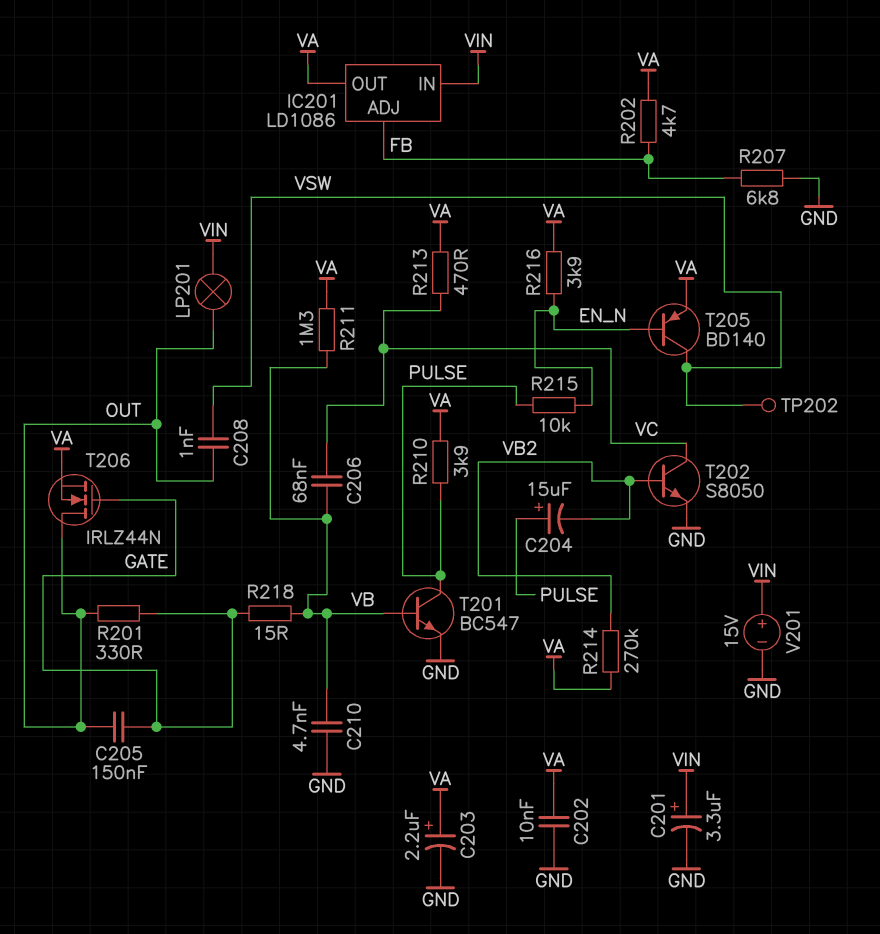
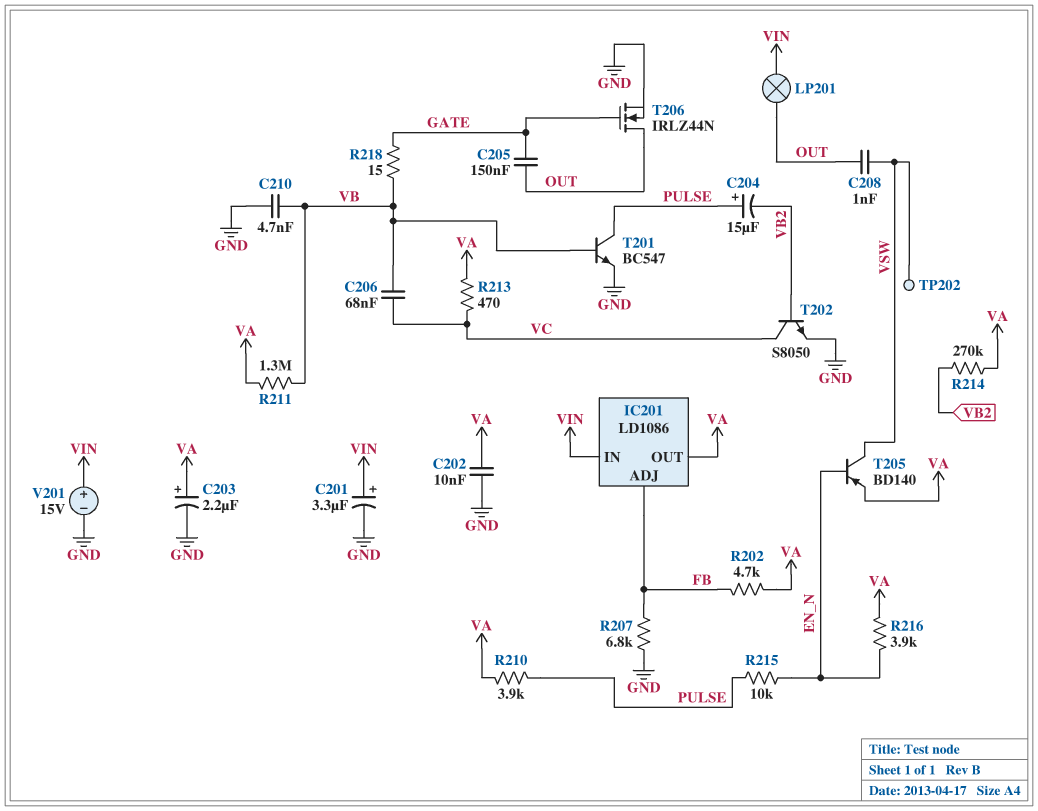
R201: 330 (GATE, OUT) -> none
T206: NMOS IRLZ44N (G GATE, D OUT, S VA) -> NMOS IRLZ44N (G GATE, D OUT, S GND)

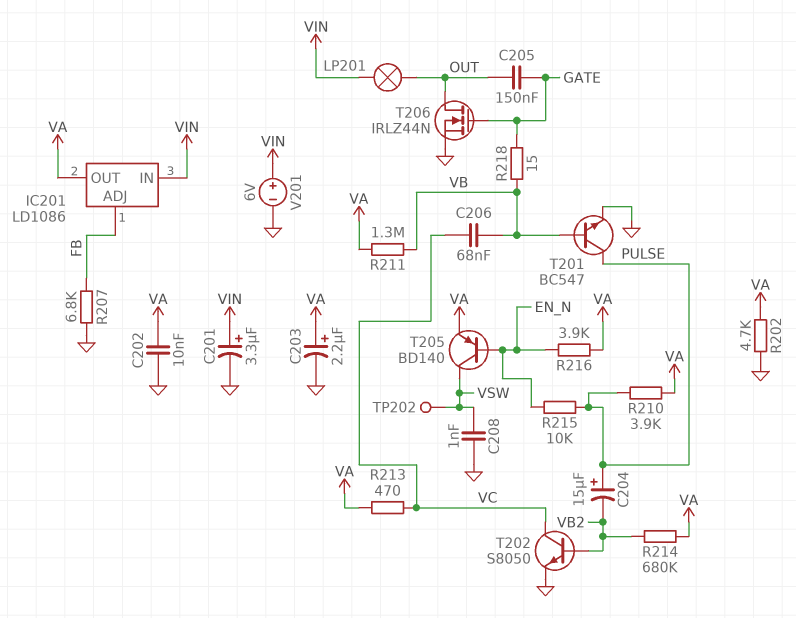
C208: 1nF (OUT, VSW) -> 1nF (GND, VSW)
C210: 4.7nF (GND, VB) -> none
R202: 4.7k (FB, VA) -> 4.7k (GND, VA)
R214: 270k (VA, VB2) -> 680k (VA, VB2)
V201: 15V (plus VIN, minus GND) -> 6V (plus VIN, minus GND)

